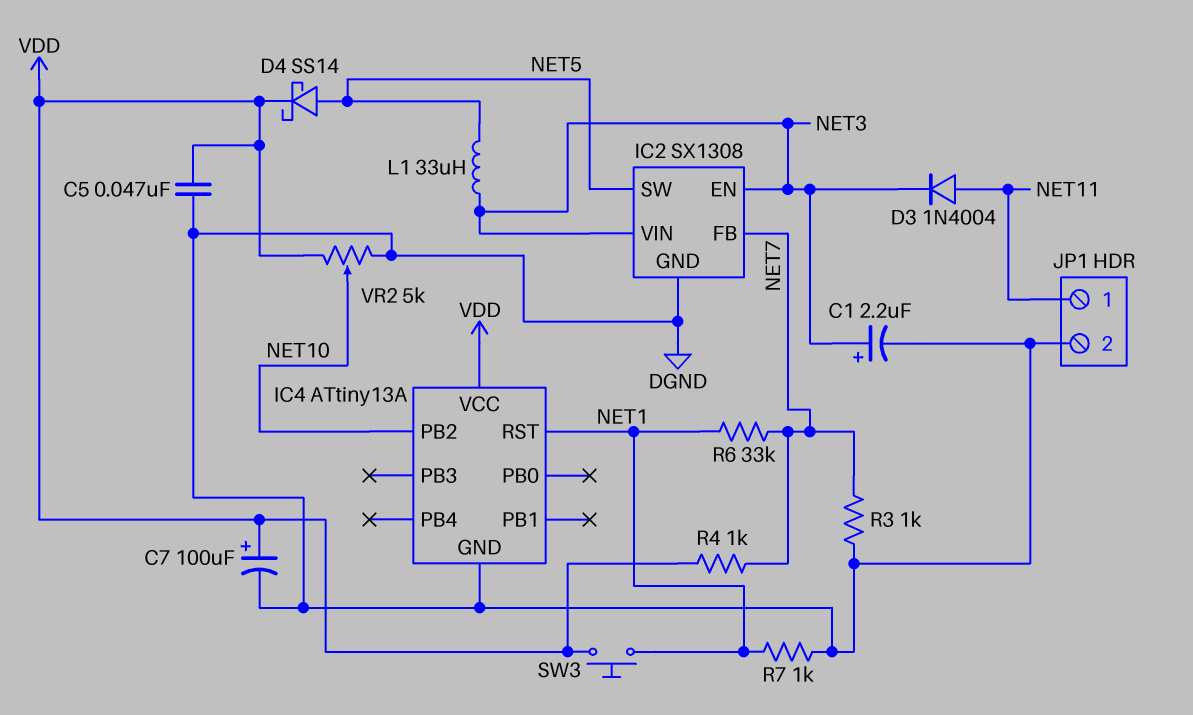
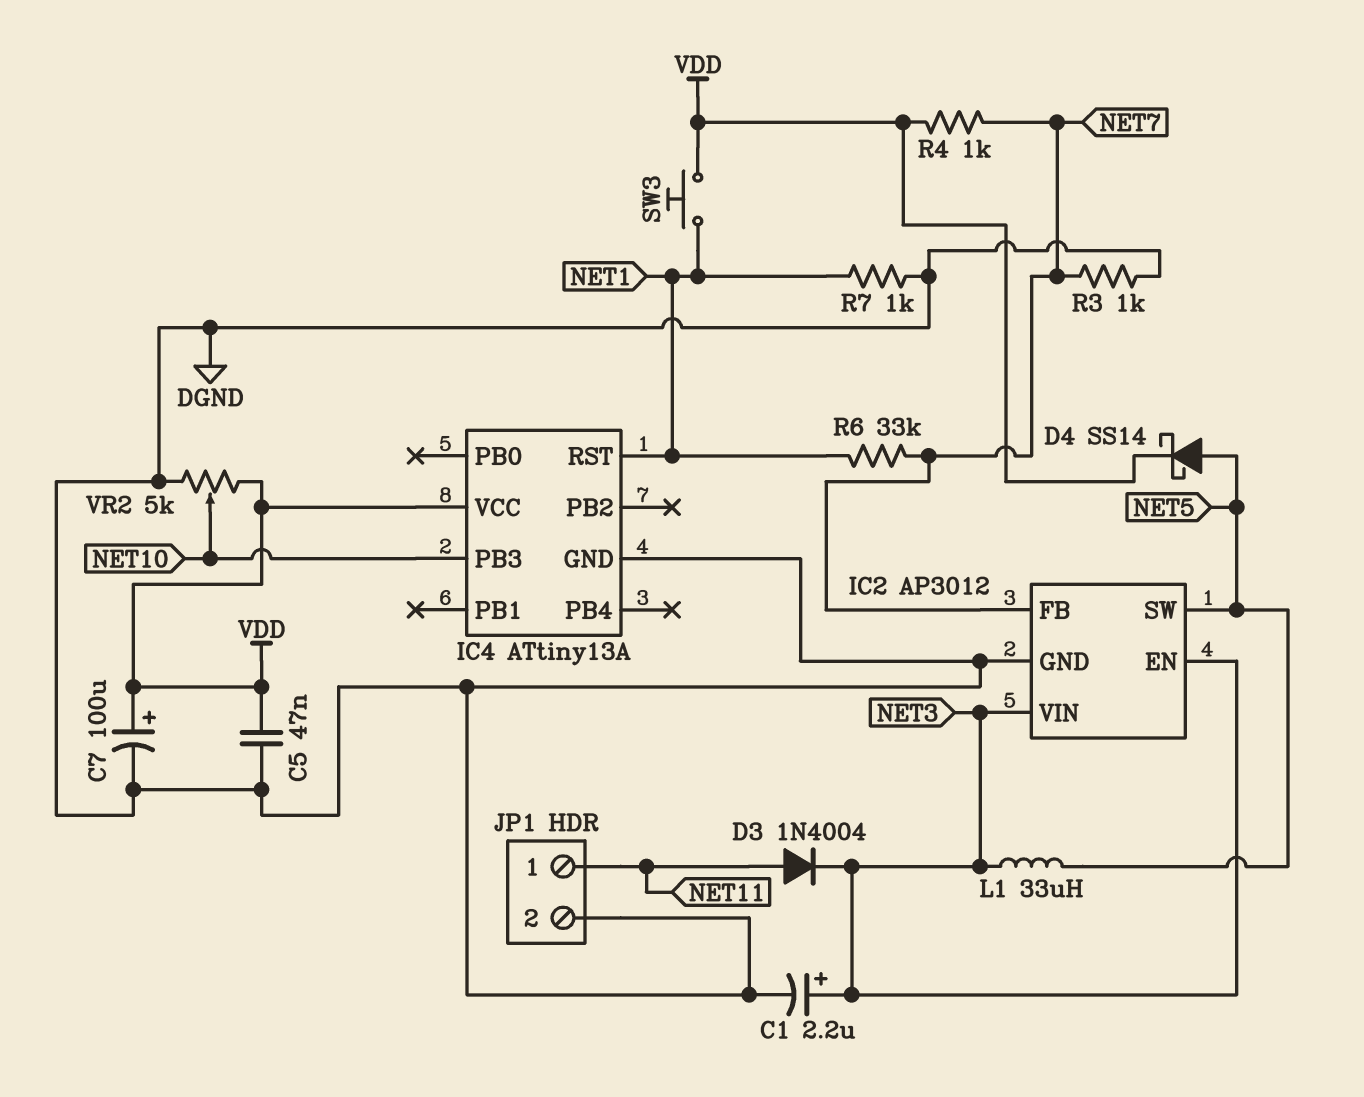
IC2: SX1308 -> AP3012
IC4 pin PB2: NET10 -> none
IC4 pin PB3: none -> NET10

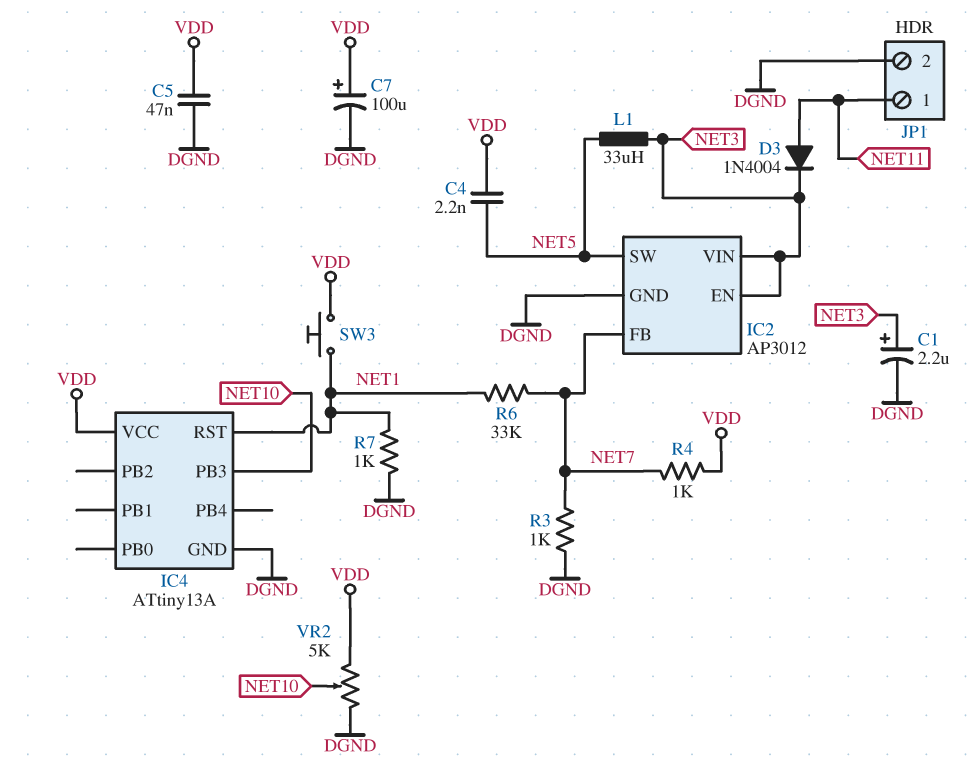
C4: none -> 2.2nF (NET5, VDD)
D4: schottky SS14 (A NET5, K VDD) -> none

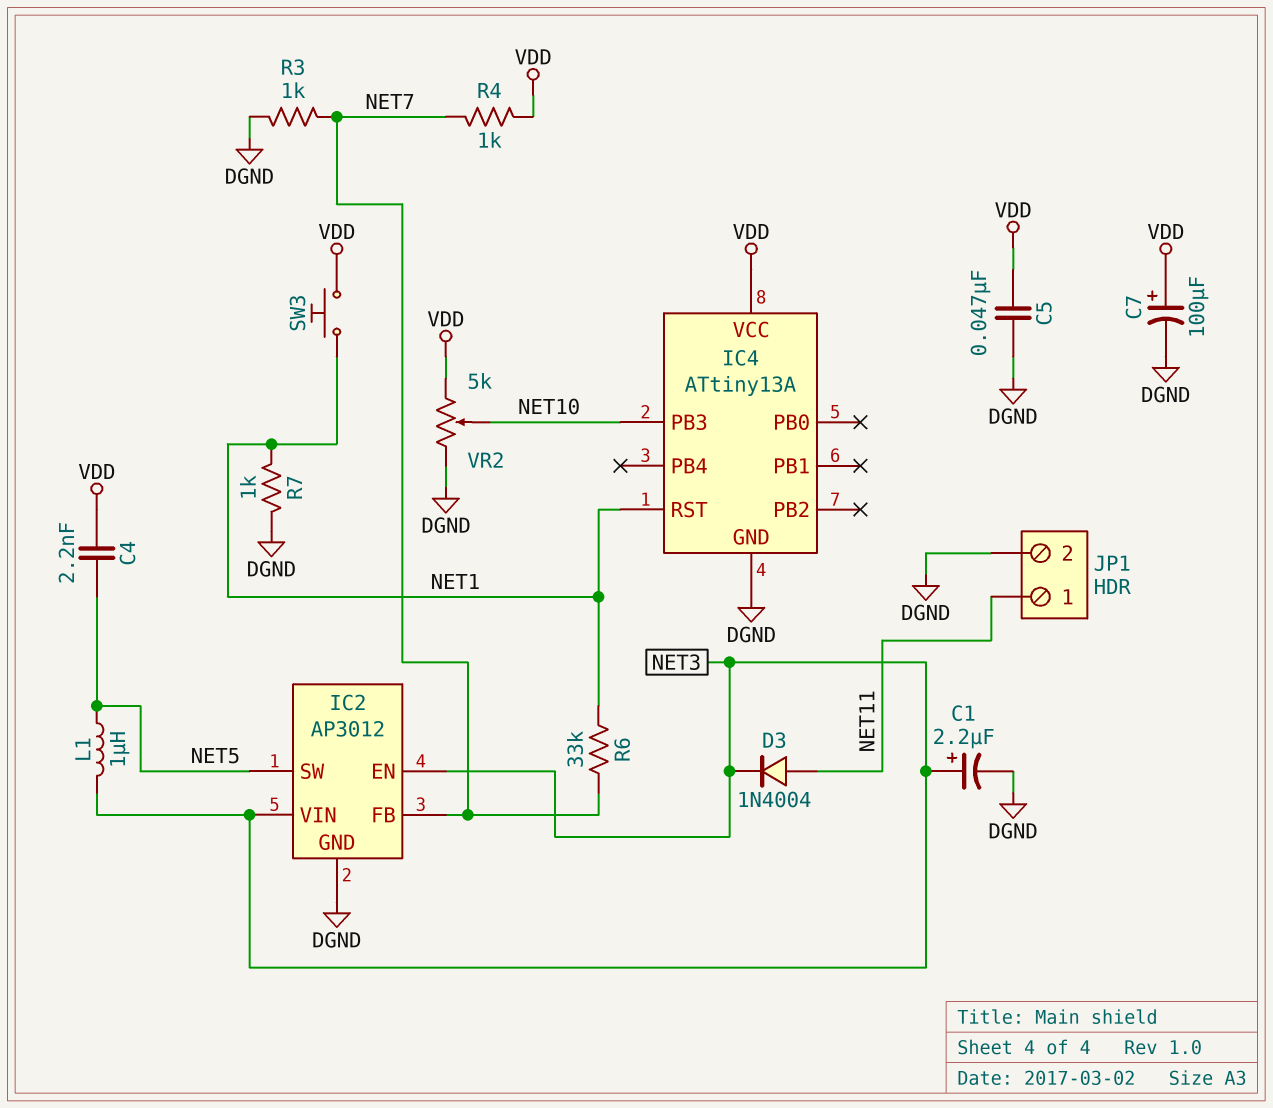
L1: 33uH (NET3, NET5) -> 1uH (NET3, NET5)

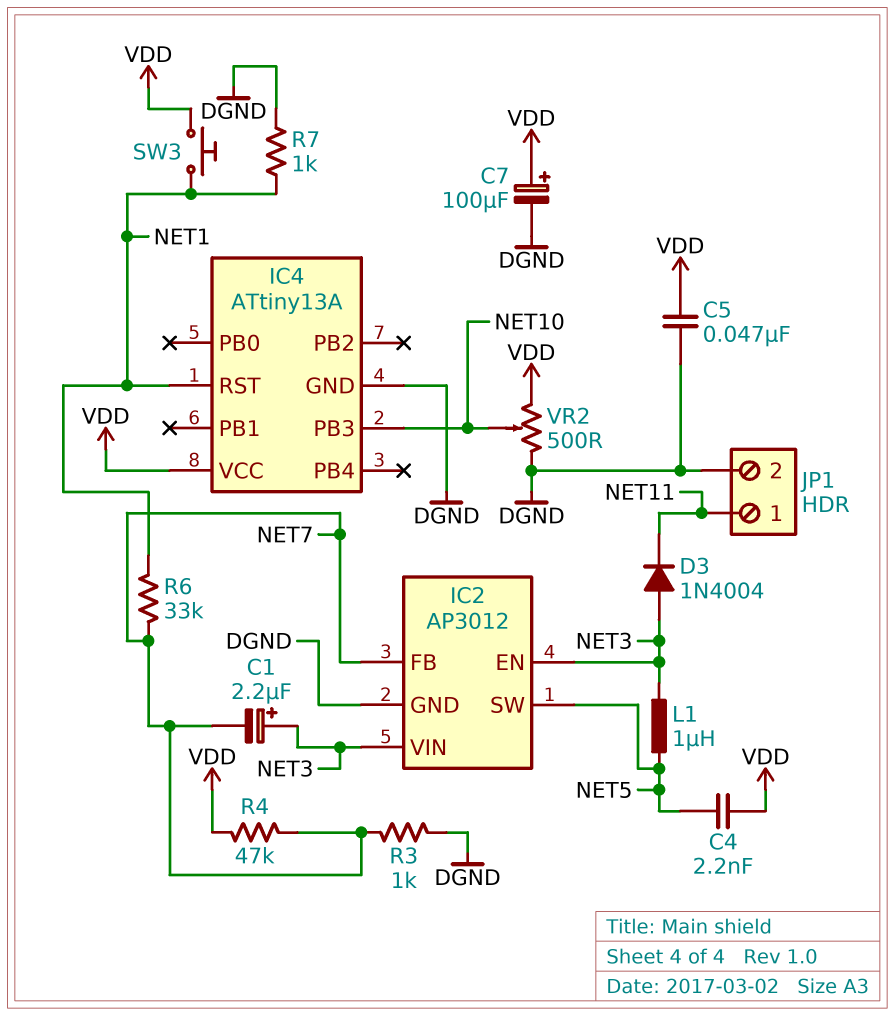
C1: 2.2uF (plus NET3, minus DGND) -> 2.2uF (plus NET3, minus NET7)
D3: diode 1N4004 (A NET11, K NET3) -> diode 1N4004 (A NET3, K NET11)
R4: 1k (NET7, VDD) -> 47k (NET7, VDD)
VR2: 5k (DGND, VDD, wiper NET10) -> 500 (DGND, VDD, wiper NET10)

